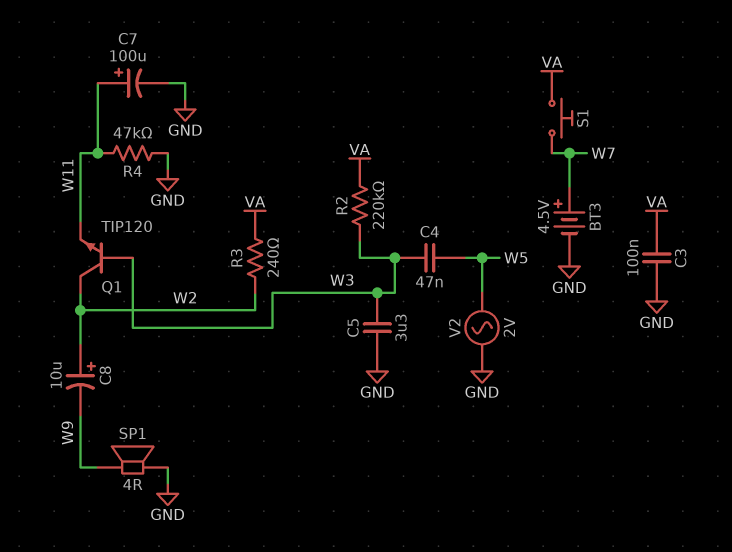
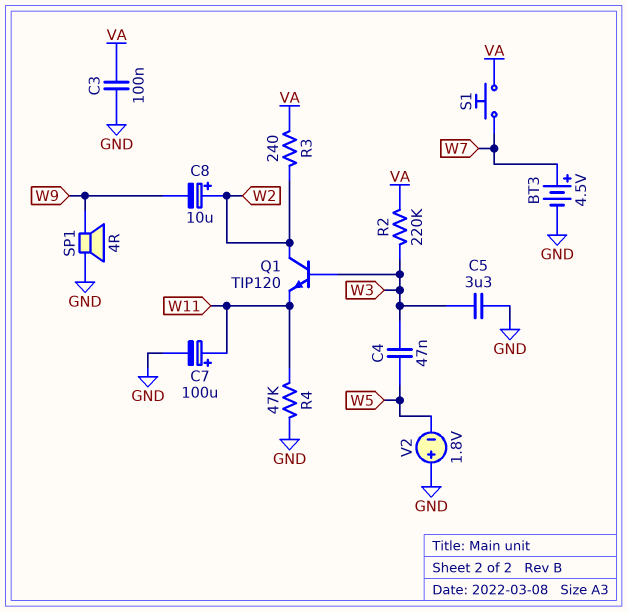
V2: AC 2V (GND, W5) -> 1.8V (plus GND, minus W5)

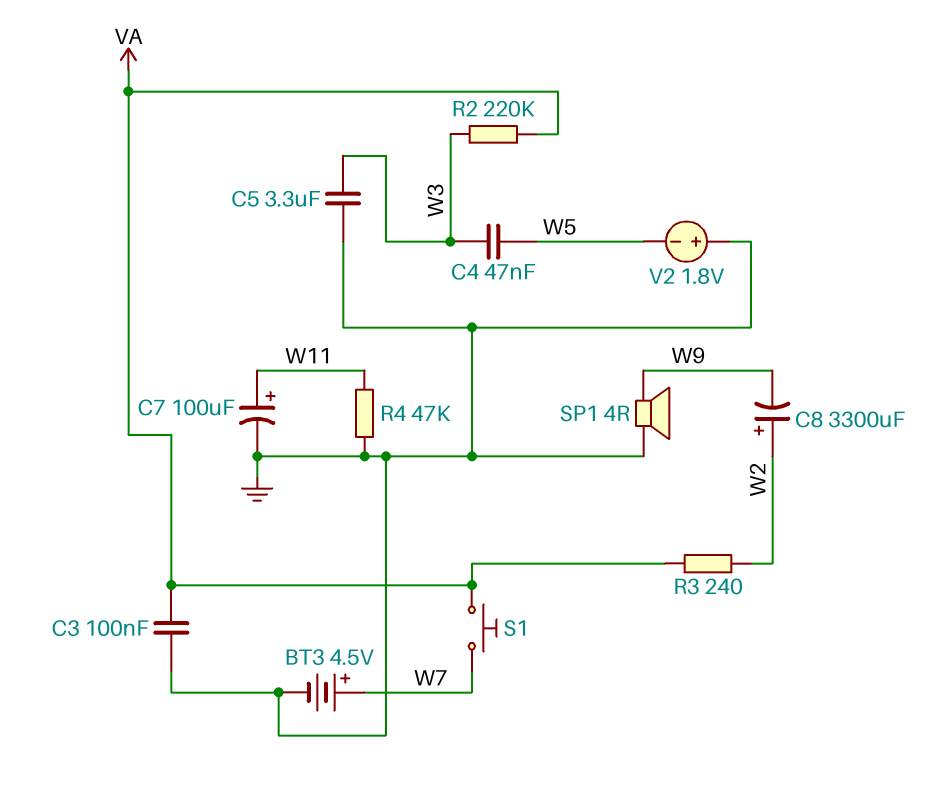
C8: 10uF (plus W2, minus W9) -> 3300uF (plus W2, minus W9)
Q1: NPN TIP120 (B W3, C W2, E W11) -> none

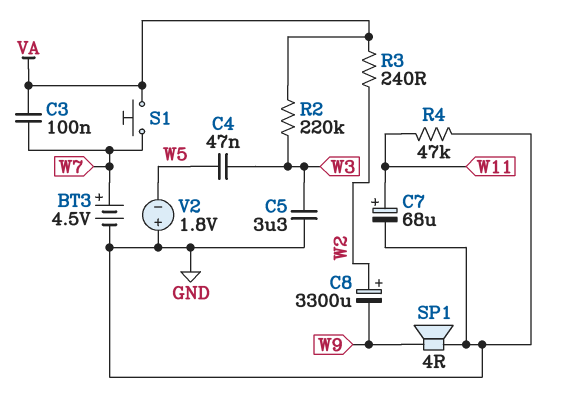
C3: 100nF (GND, VA) -> 100nF (VA, W7)
C7: 100uF (plus W11, minus GND) -> 68uF (plus W11, minus GND)

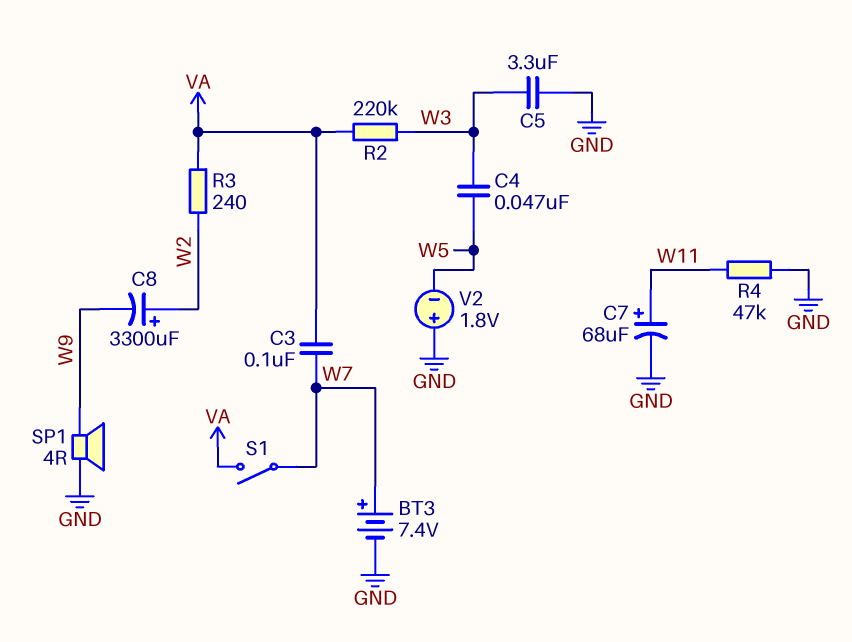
BT3: 4.5V (plus W7, minus GND) -> 7.4V (plus W7, minus GND)
S1: button (VA, W7) -> switch (VA, W7)

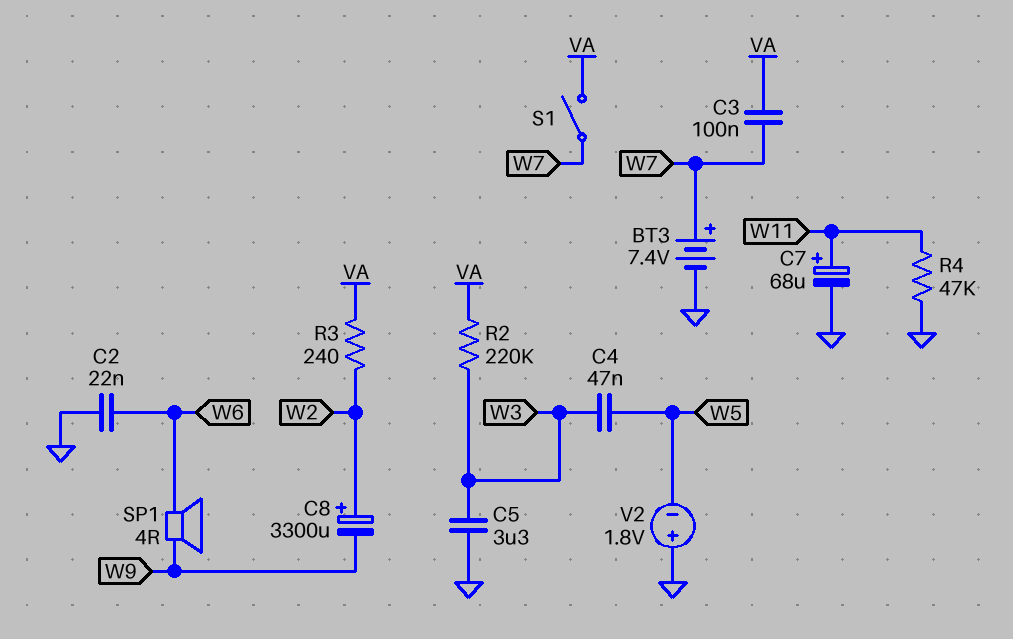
C2: none -> 22nF (GND, W6)
SP1: speaker 4R (GND, W9) -> speaker 4R (W6, W9)

